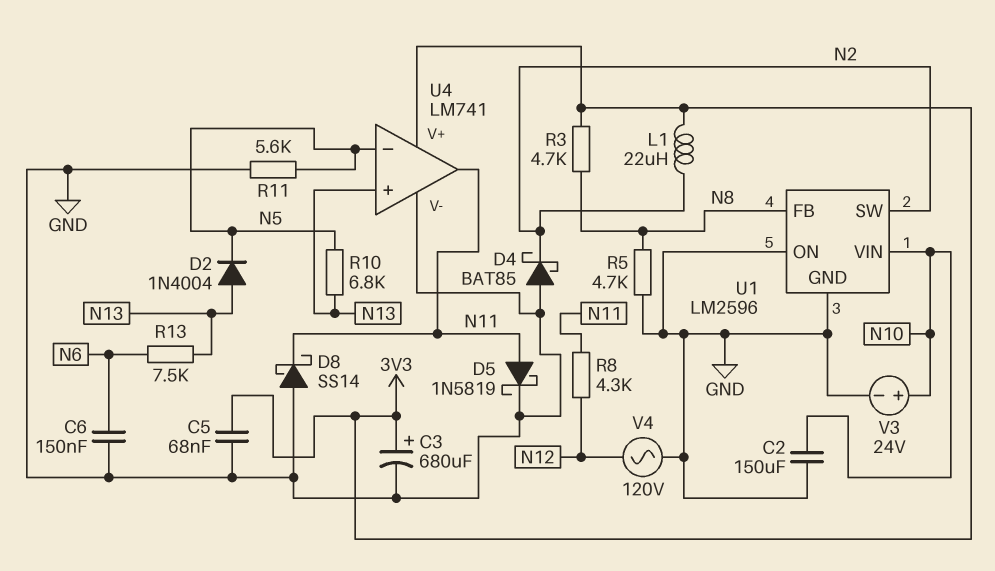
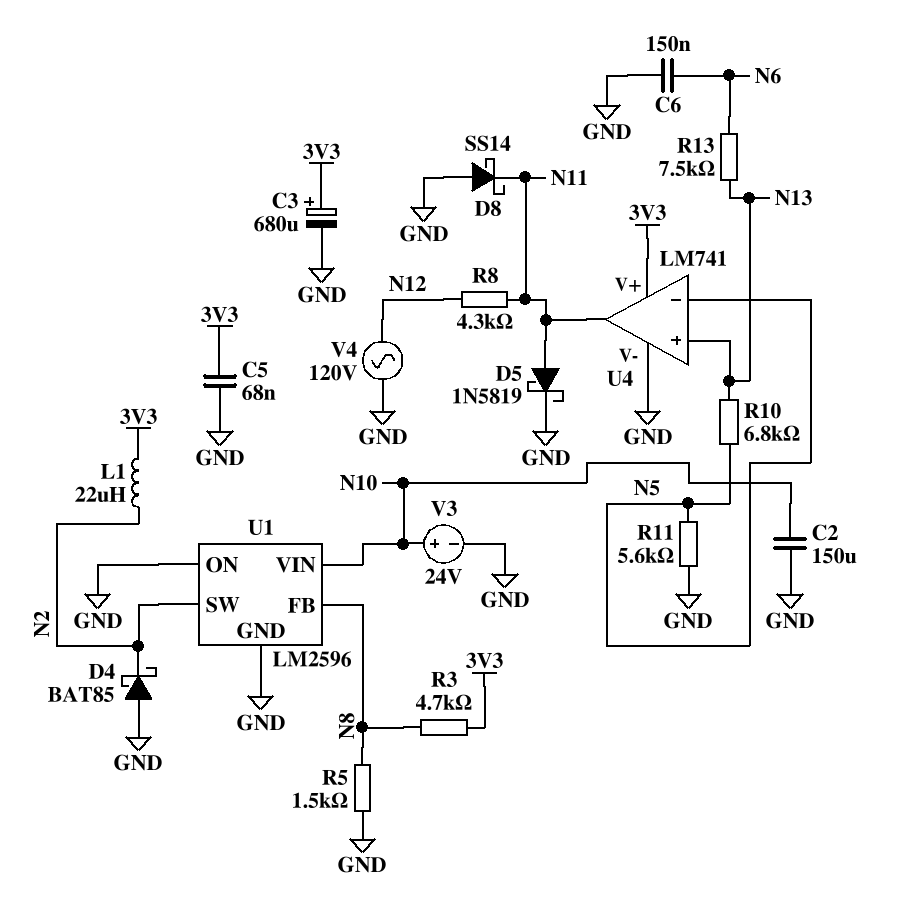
D2: diode 1N4004 (A N13, K N5) -> none
R5: 4.7k (GND, N8) -> 1.5k (GND, N8)

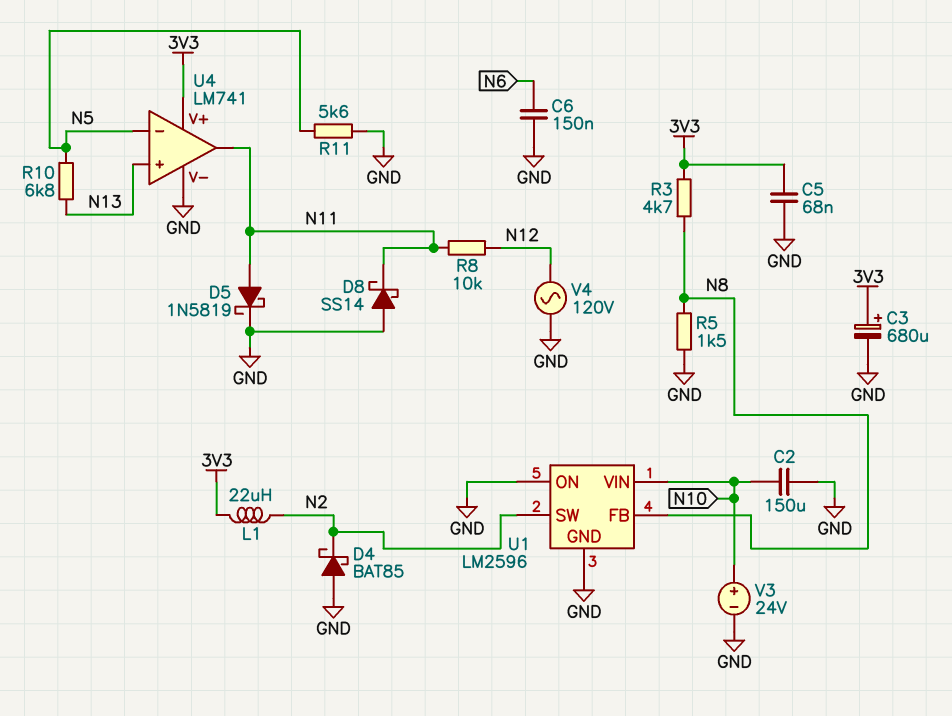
R8: 4.3k (N11, N12) -> 10k (N11, N12)
R13: 7.5k (N6, N13) -> none

